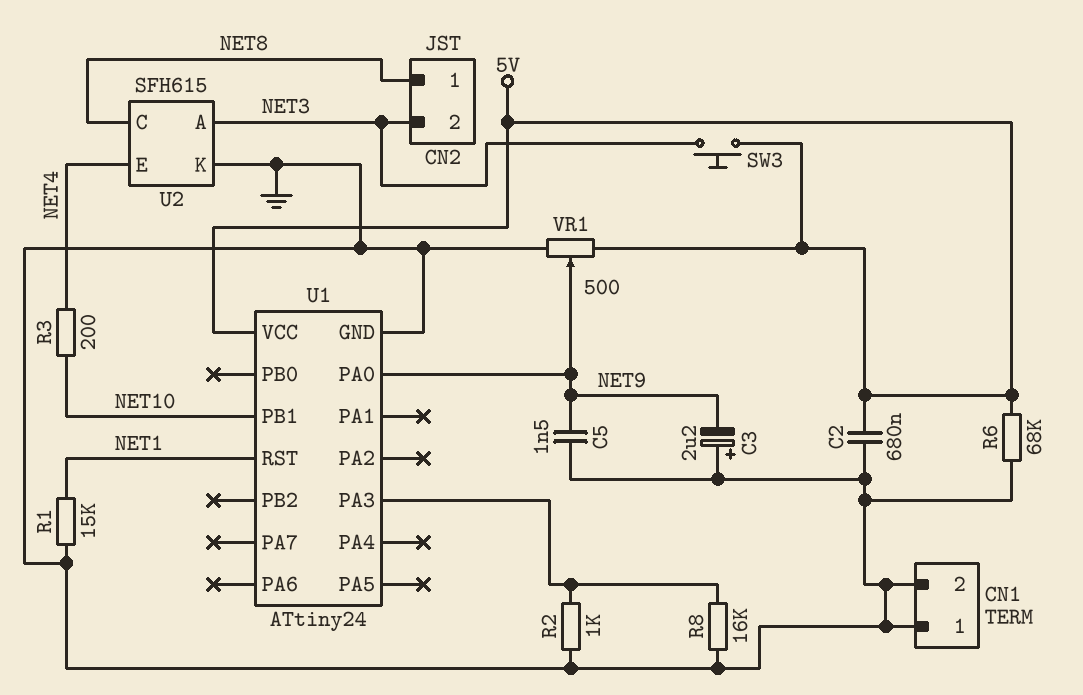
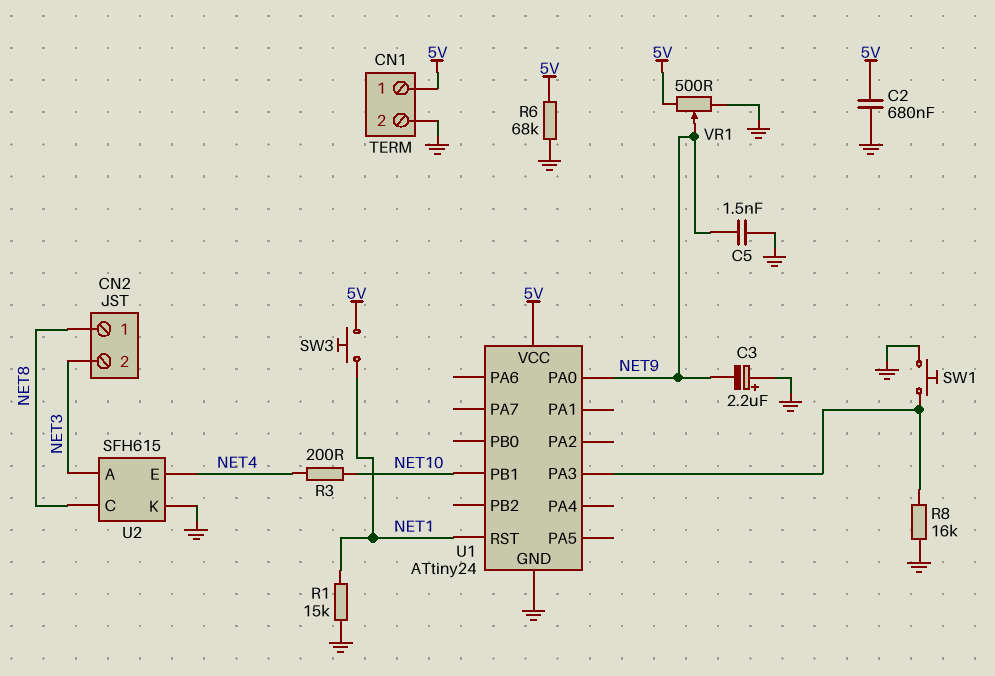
CN1 pin 1: GND -> 5V
R2: 1k (GND, U1/PA3) -> none
SW1: none -> button (GND, U1/PA3)
SW3: button (5V, NET3) -> button (5V, NET1)

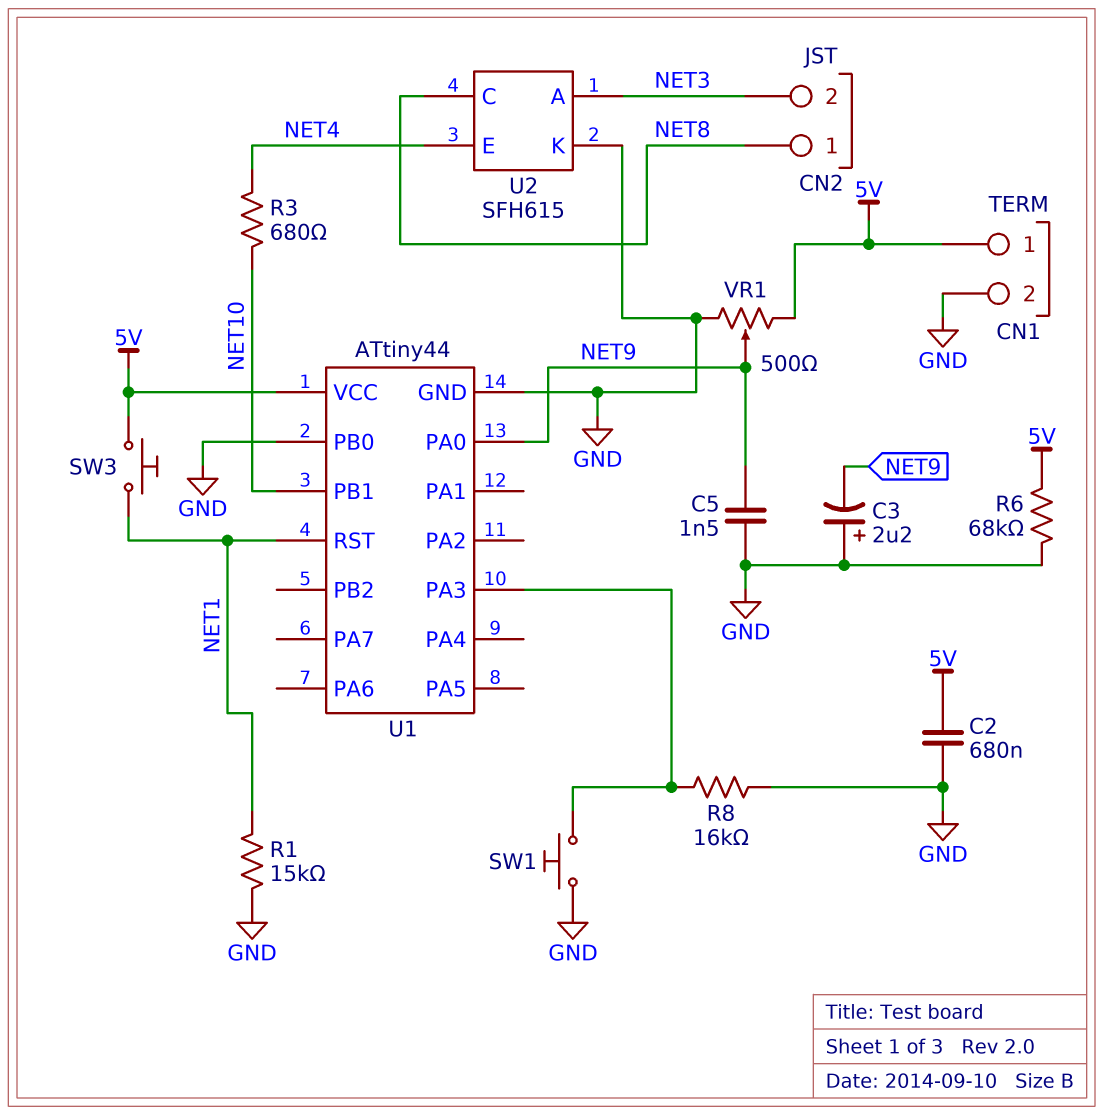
R3: 200 (NET4, NET10) -> 680 (NET4, NET10)
U1: ATtiny24 -> ATtiny44
U1 pin PB0: none -> GND

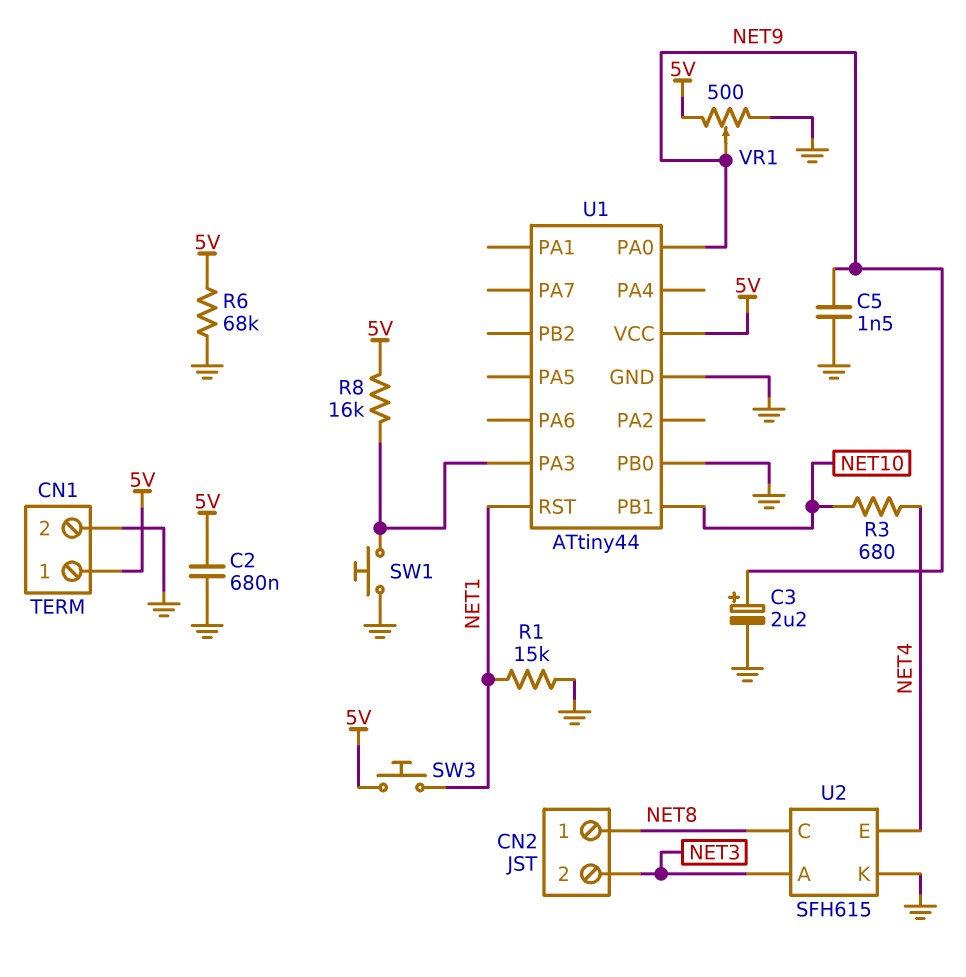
C3: 2.2uF (plus GND, minus NET9) -> 2.2uF (plus NET9, minus GND)
R8: 16k (GND, U1/PA3) -> 16k (5V, U1/PA3)

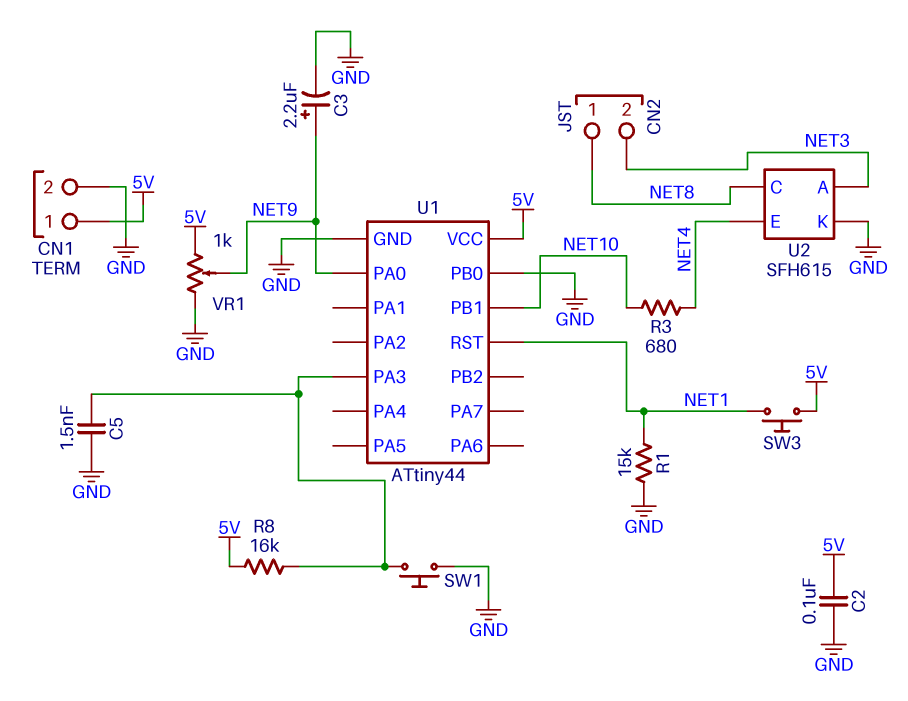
C2: 680nF (5V, GND) -> 100nF (5V, GND)
C5: 1.5nF (GND, NET9) -> 1.5nF (GND, U1/PA3)
R6: 68k (5V, GND) -> none
VR1: 500 (5V, GND, wiper NET9) -> 1k (5V, GND, wiper NET9)

